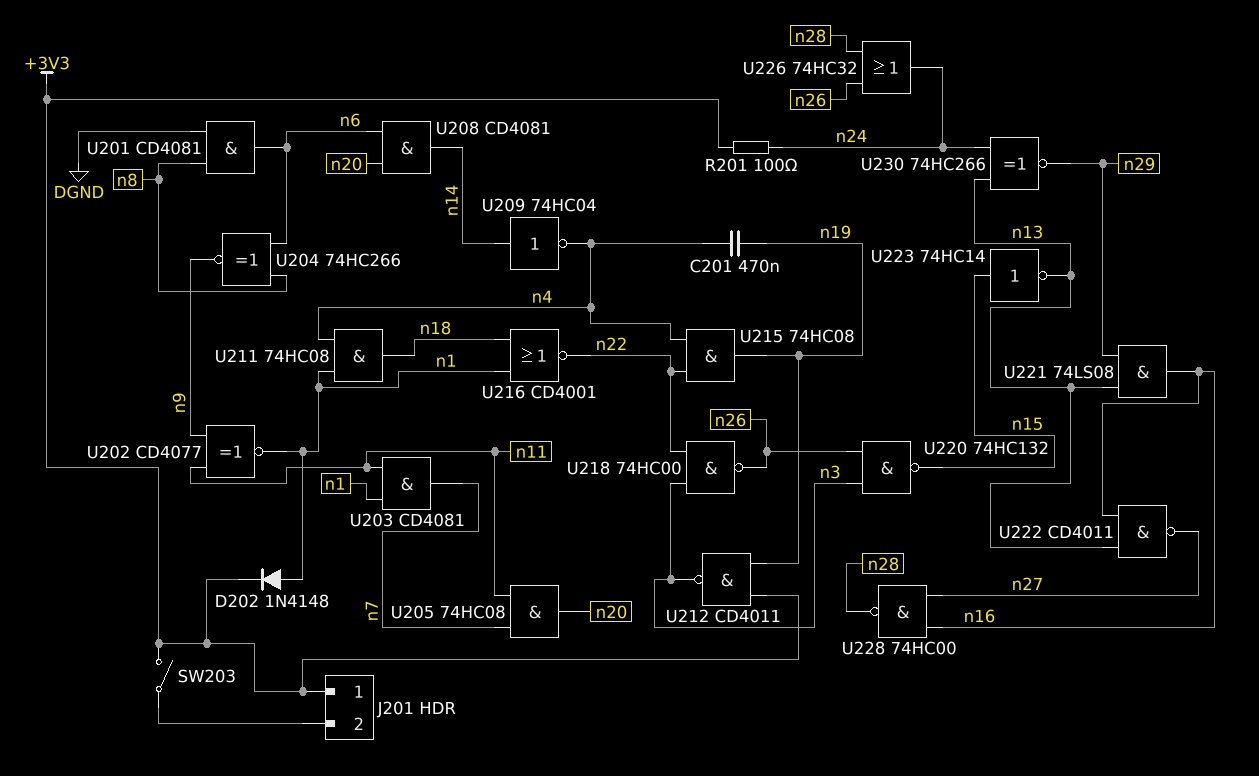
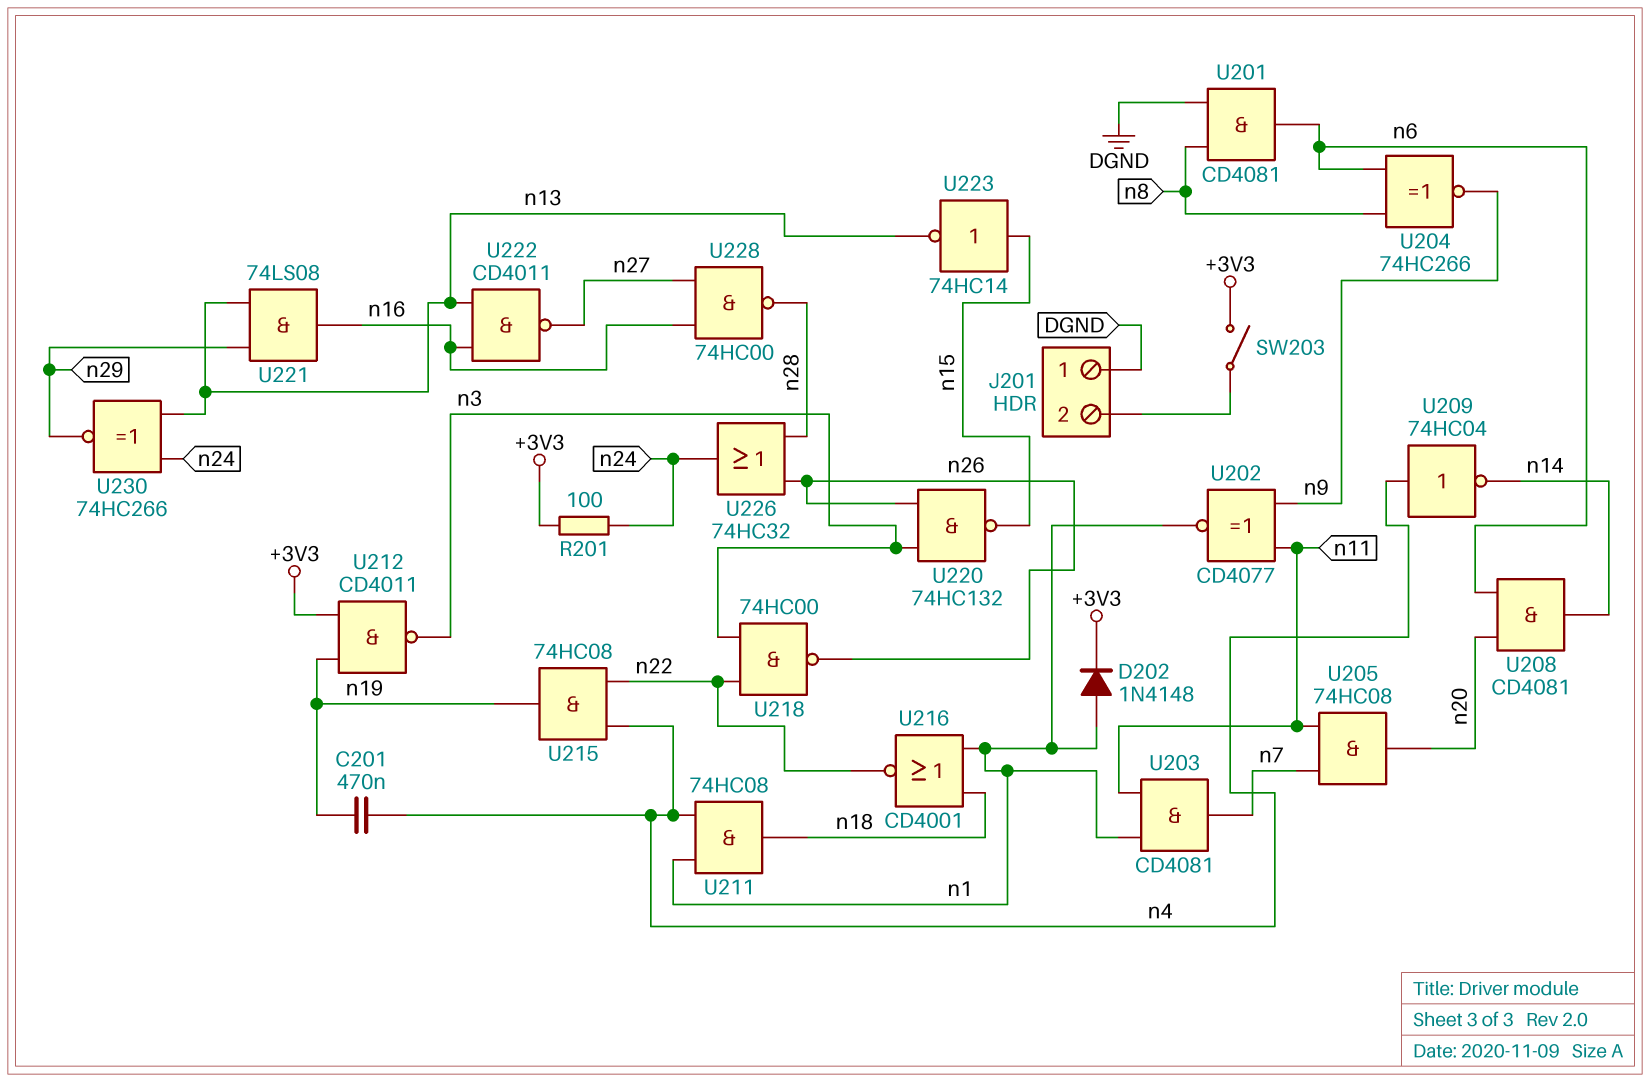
J201 pin 1: +3V3 -> DGND
U209: NOT 74HC04 (in n14, out n4) -> NOT 74HC04 (in n4, out n14)

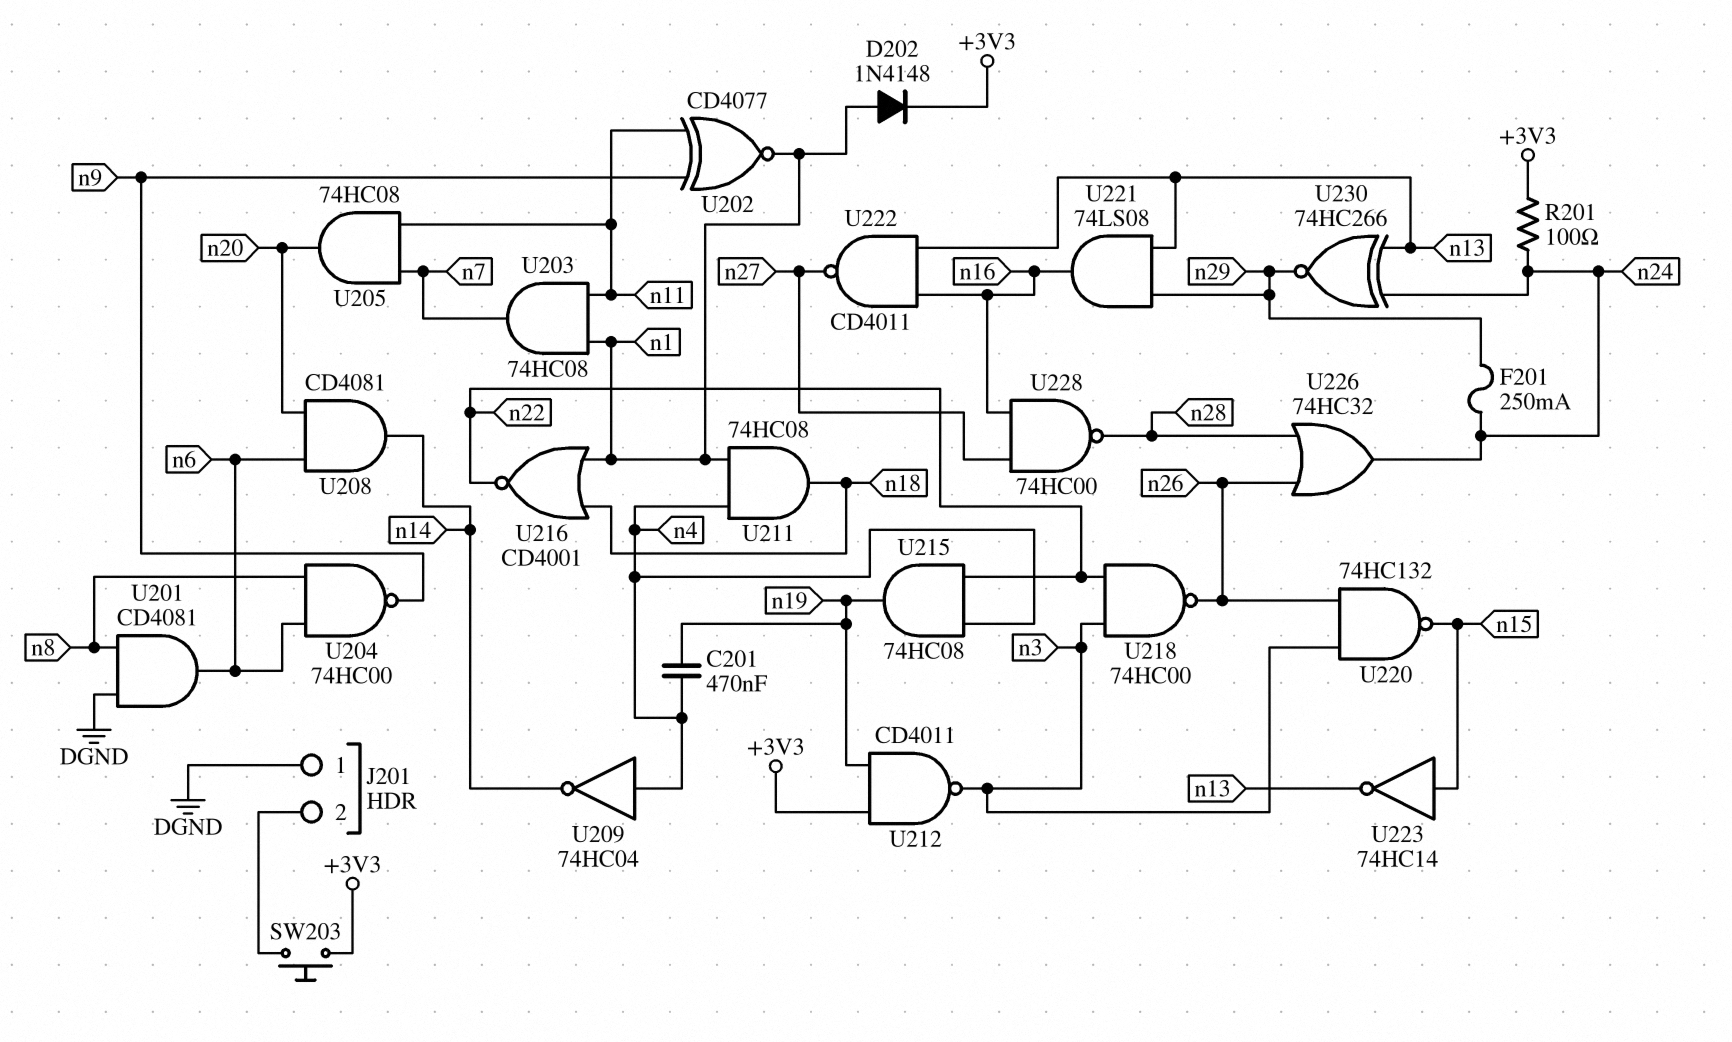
F201: none -> 250mA (n24, n29)
SW203: switch (+3V3, J201/2) -> button (+3V3, J201/2)
U203: AND CD4081 (in n1, in n11, out n7) -> AND 74HC08 (in n1, in n11, out n7)
U204: XNOR 74HC266 (in n6, in n8, out n9) -> NAND 74HC00 (in n6, in n8, out n9)

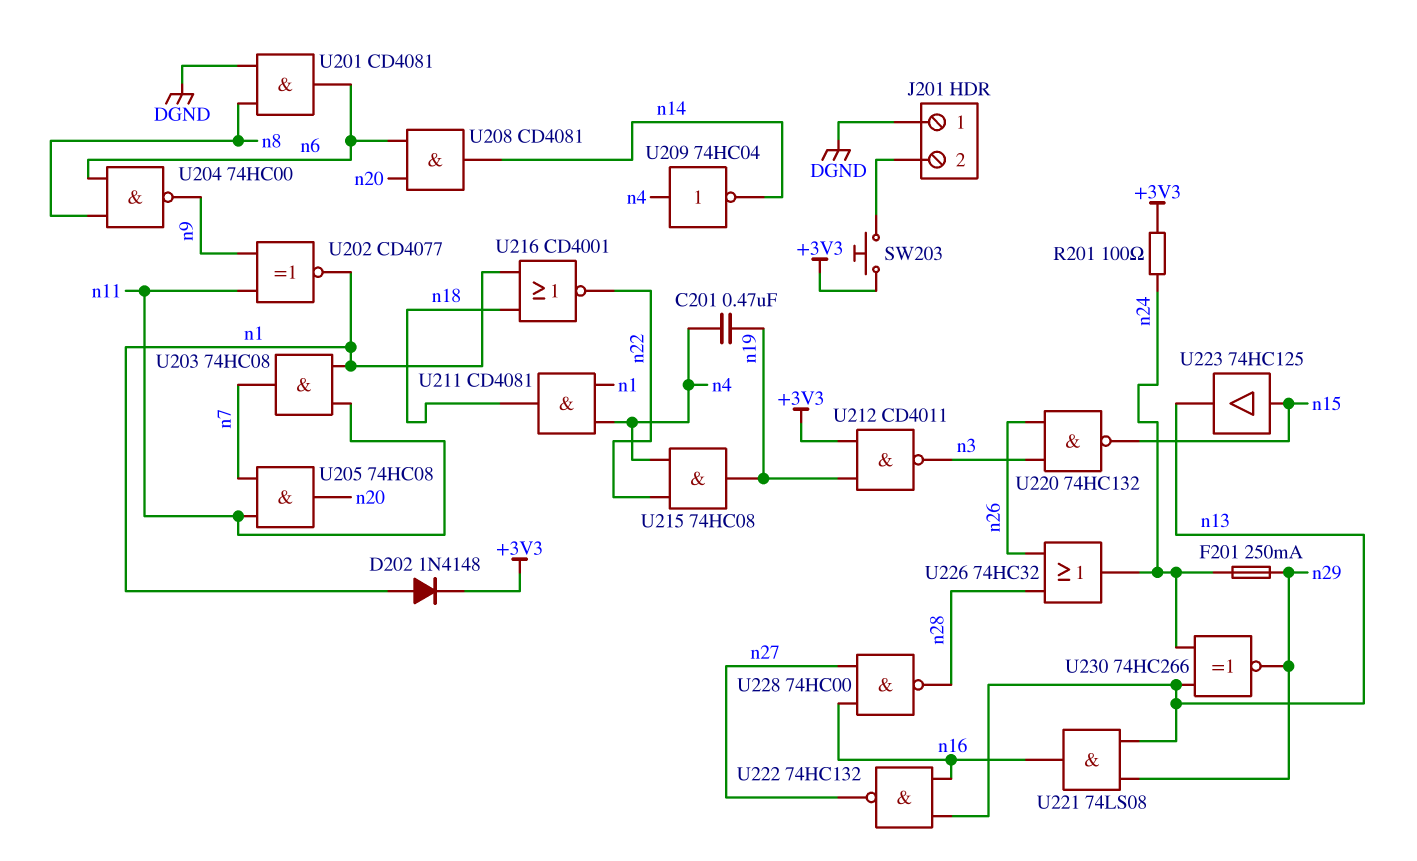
U211: AND 74HC08 (in n1, in n4, out n18) -> AND CD4081 (in n1, in n4, out n18)
U218: NAND 74HC00 (in n3, in n22, out n26) -> none
U222: NAND CD4011 (in n13, in n16, out n27) -> NAND 74HC132 (in n13, in n16, out n27)
U223: NOT 74HC14 (in n15, out n13) -> buffer 74HC125 (in n15, out n13)

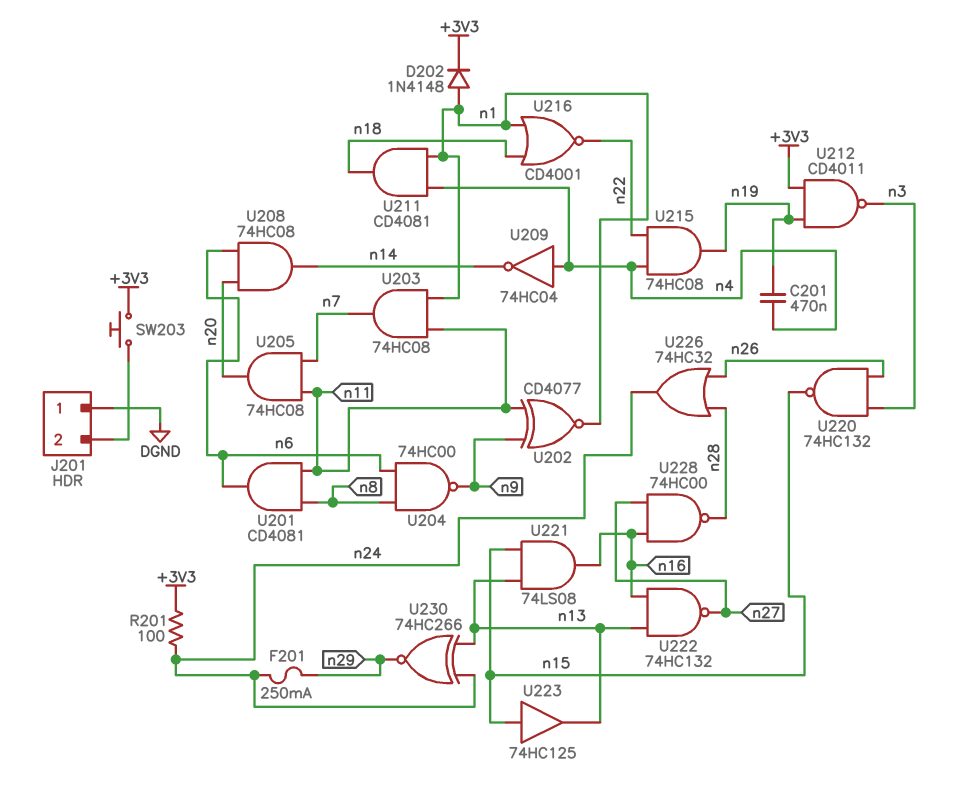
U201: AND CD4081 (in DGND, in n8, out n6) -> AND CD4081 (in n8, in n11, out n6)
U208: AND CD4081 (in n6, in n20, out n14) -> AND 74HC08 (in n6, in n20, out n14)
U221: AND 74LS08 (in n13, in n29, out n16) -> AND 74LS08 (in n13, in n15, out n16)

